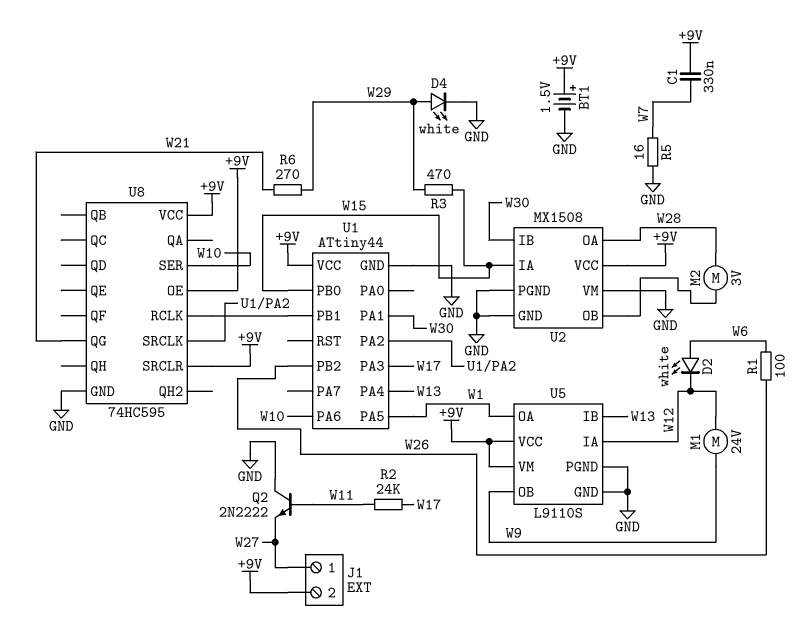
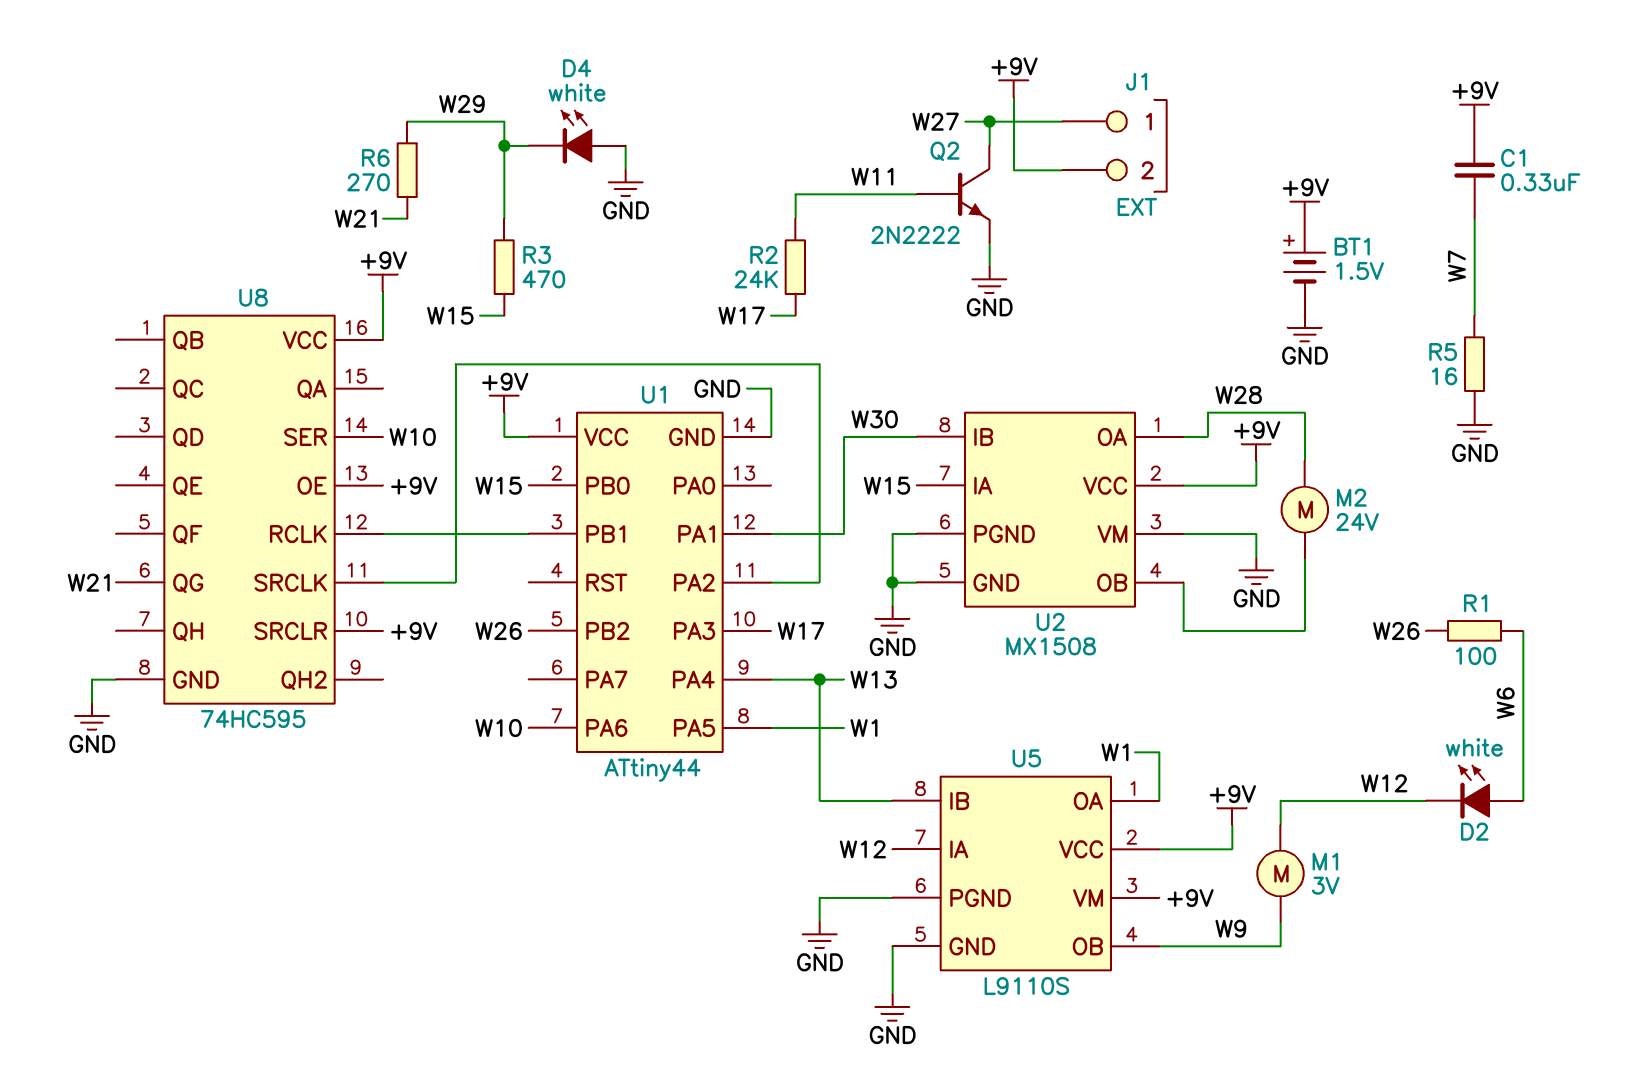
D4: LED white (A W29, K GND) -> LED white (A GND, K W29)
M1: motor 24V (W9, W12) -> motor 3V (W9, W12)
M2: motor 3V (U2/OB, W28) -> motor 24V (U2/OB, W28)
Q2: NPN 2N2222 (B W11, C GND, E W27) -> NPN 2N2222 (B W11, C W27, E GND)

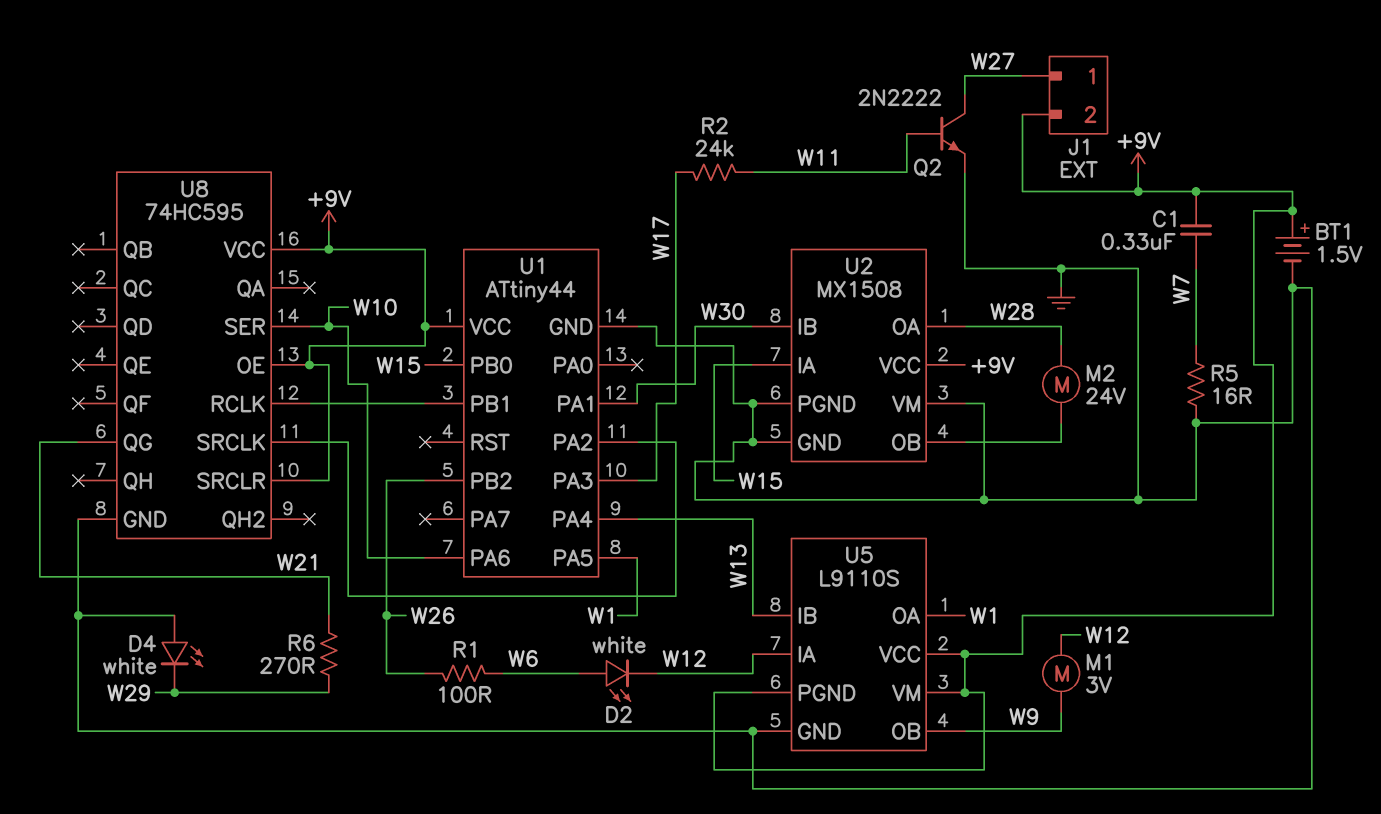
R3: 470 (W15, W29) -> none
U5 pin PGND: GND -> +9V

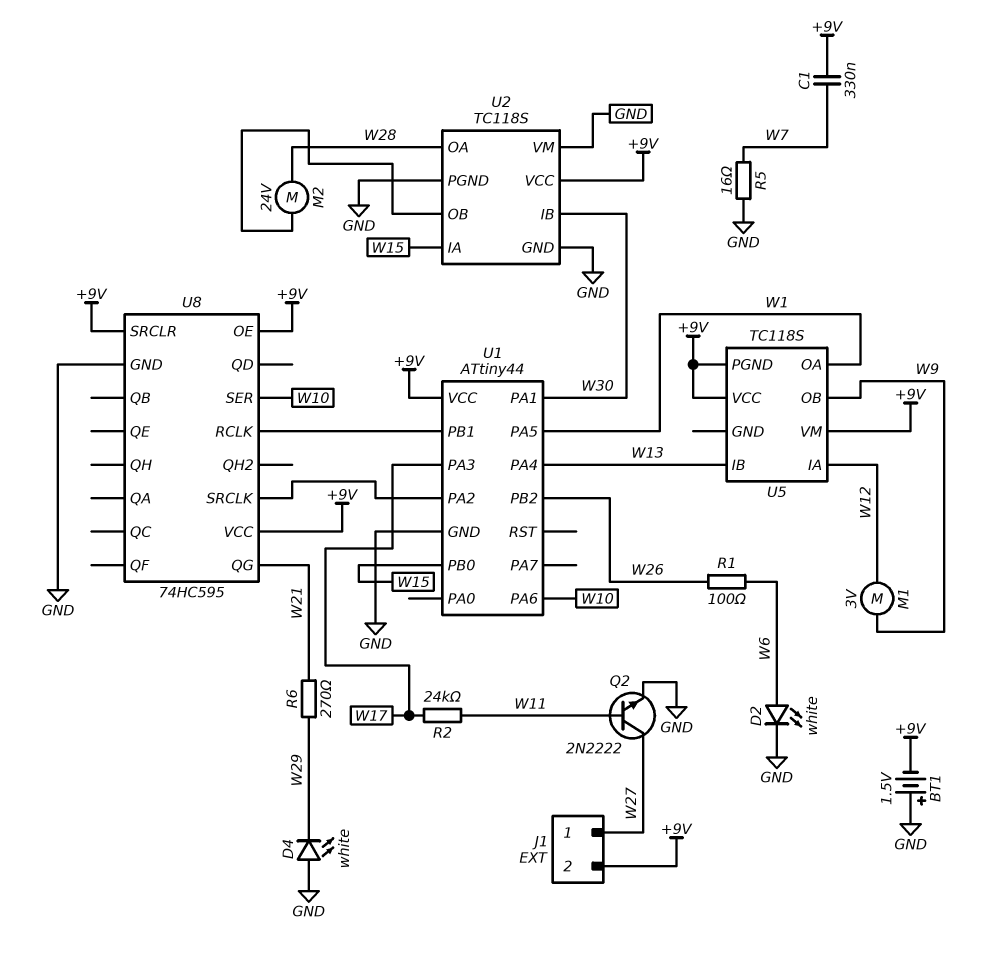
BT1: 1.5V (plus +9V, minus GND) -> 1.5V (plus GND, minus +9V)
D2: LED white (A W6, K W12) -> LED white (A W6, K GND)
U2: MX1508 -> TC118S
U5: L9110S -> TC118S
U5 pin GND: GND -> none

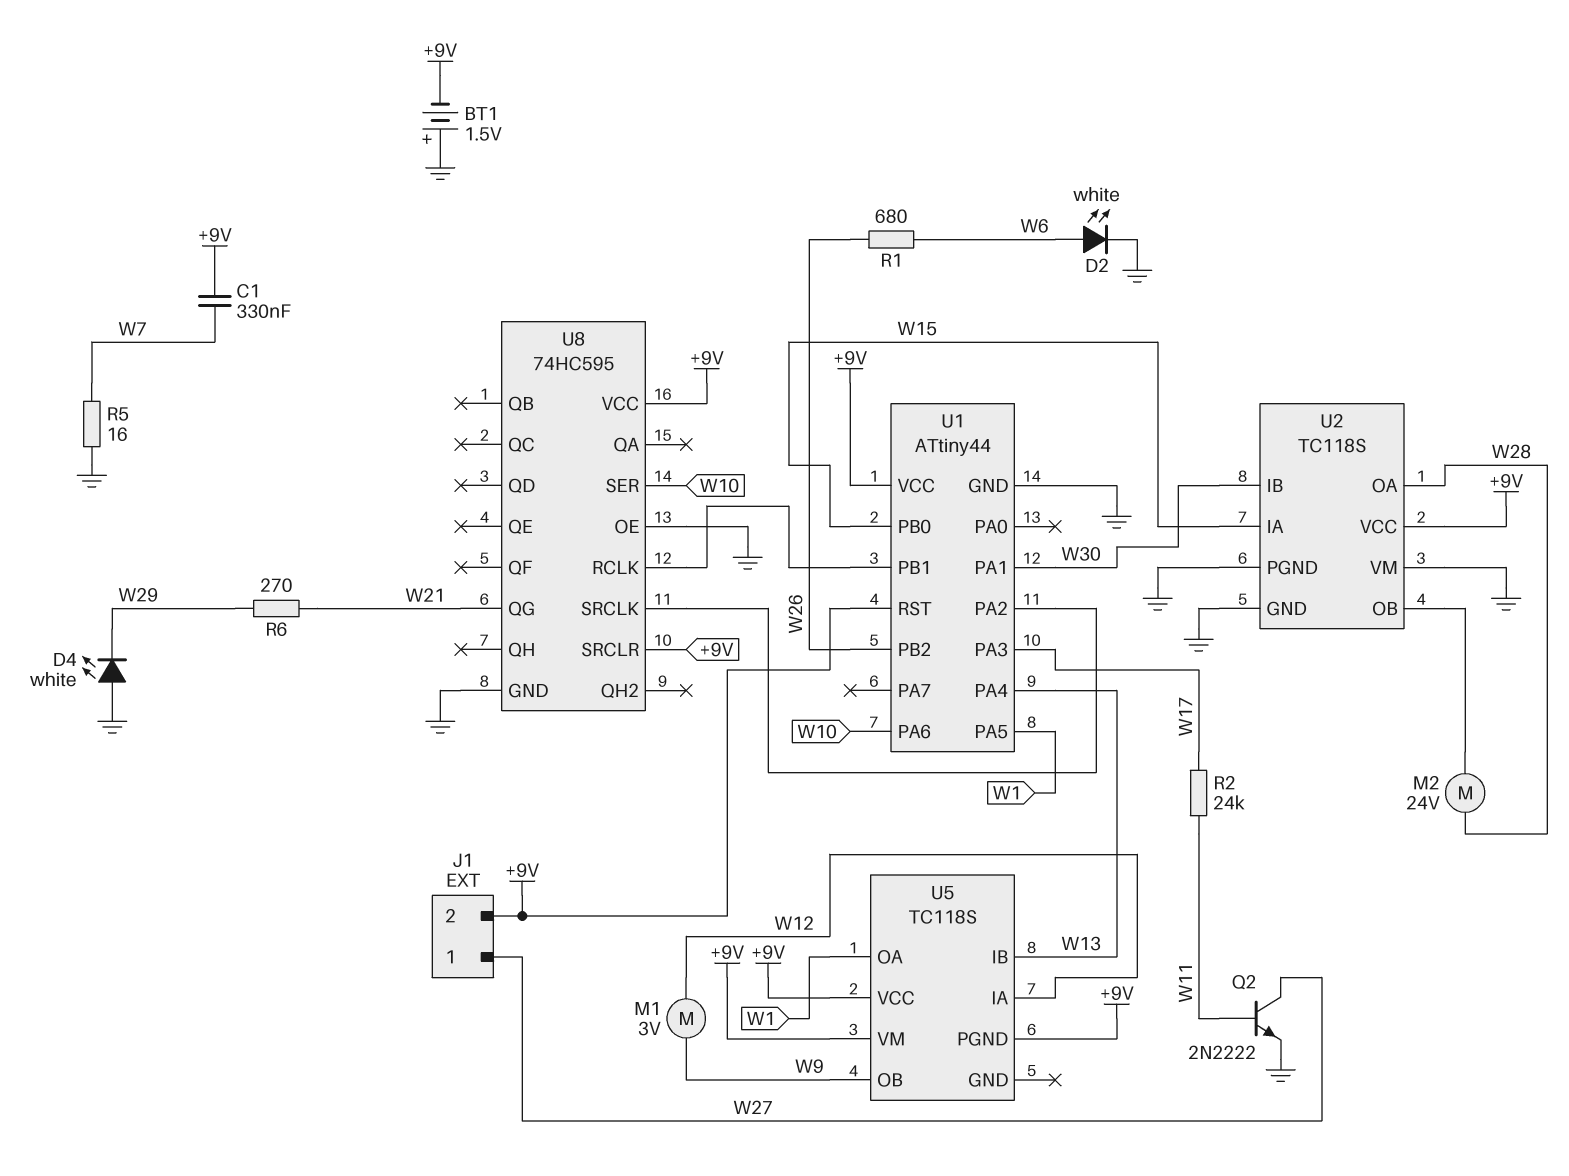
R1: 100 (W6, W26) -> 680 (W6, W26)
U1 pin RST: none -> +9V
U8 pin OE: +9V -> GND

